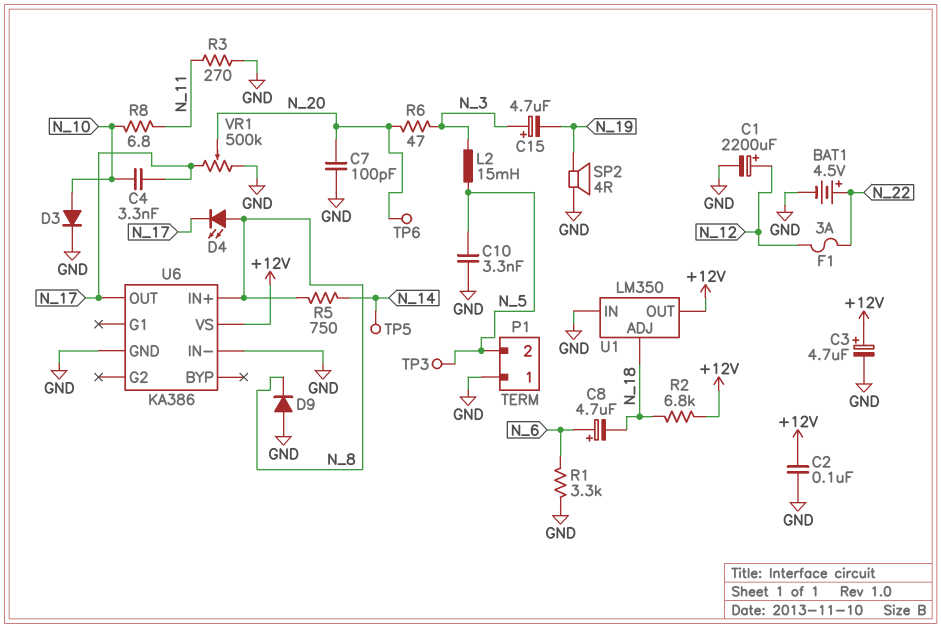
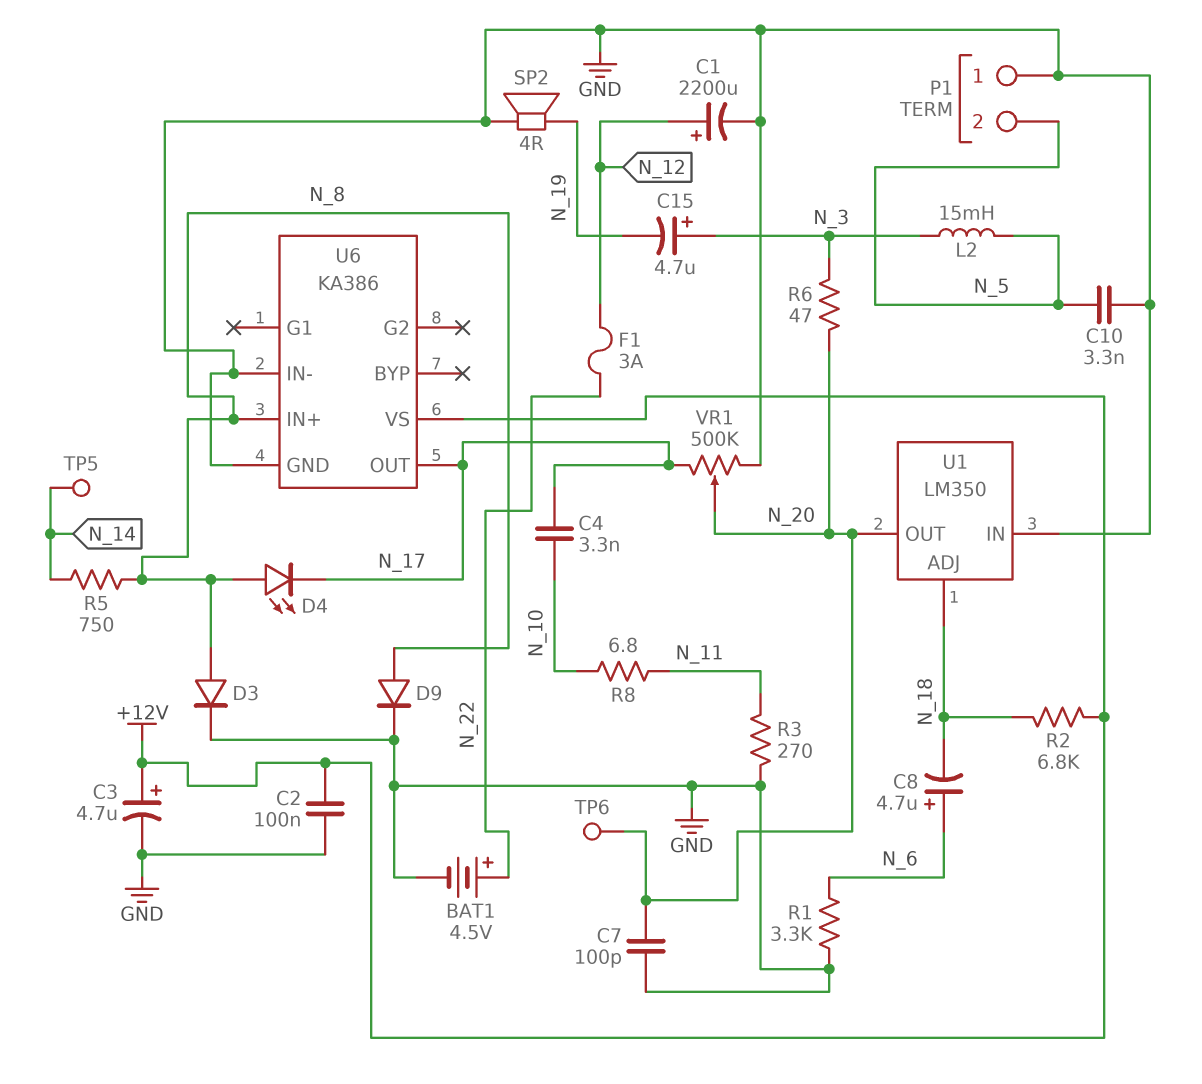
D3: diode (A N_10, K GND) -> diode (A N_8, K GND)
D9: diode (A GND, K N_8) -> diode (A N_8, K GND)
TP3: test point (N_5) -> none
U1 pin OUT: +12V -> N_20

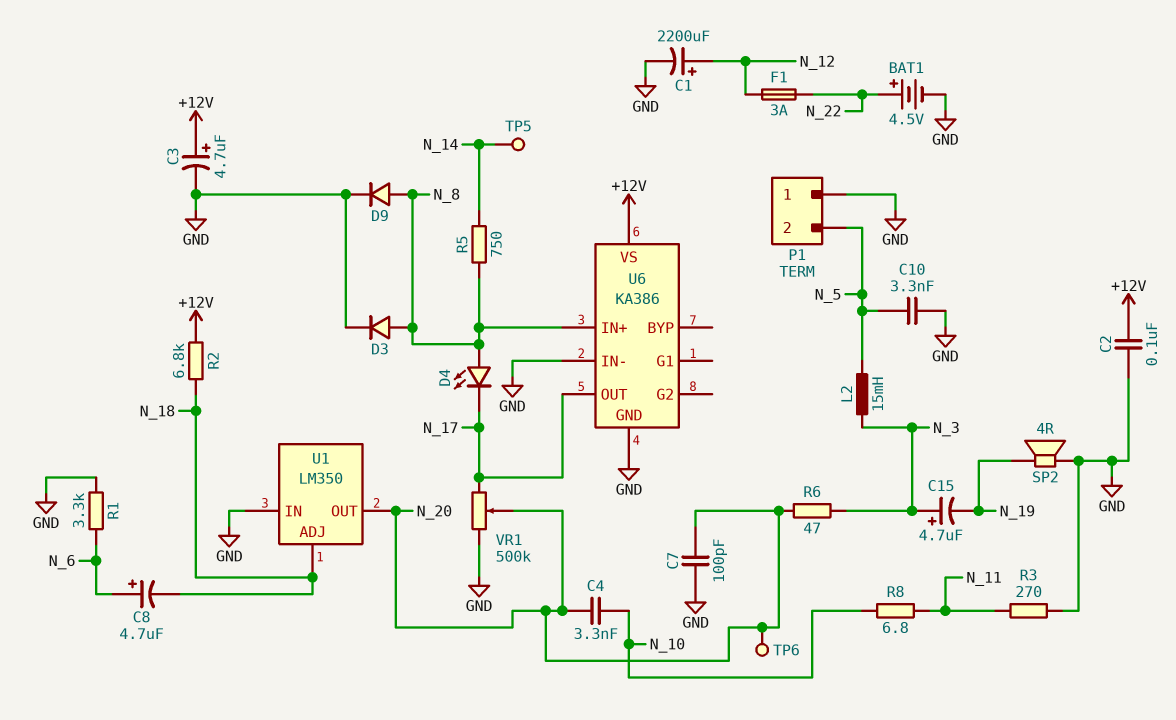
C4: 3.3nF (N_10, N_17) -> 3.3nF (N_10, N_20)

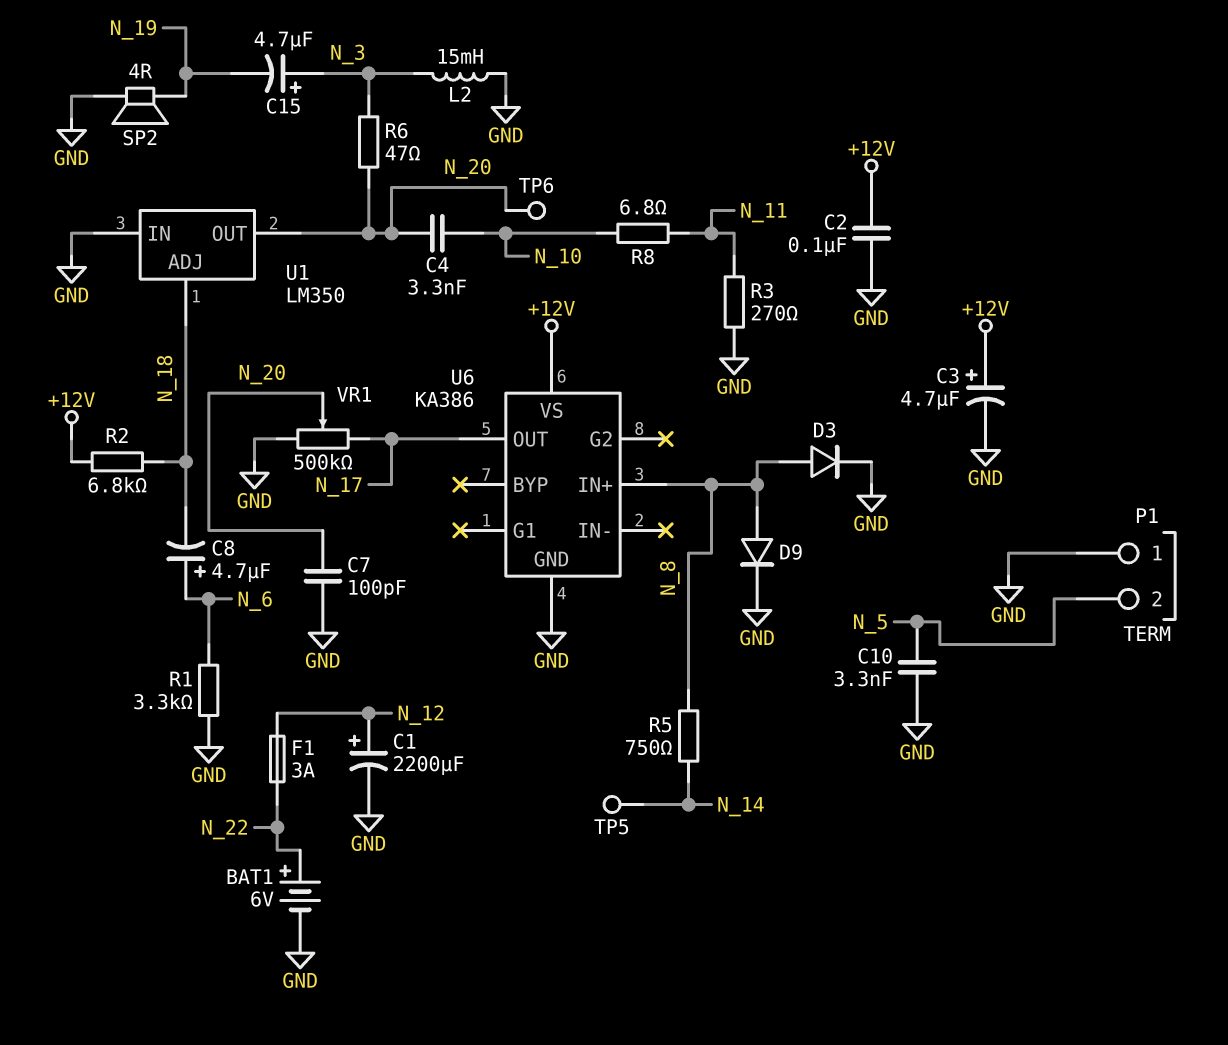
BAT1: 4.5V (plus N_22, minus GND) -> 6V (plus N_22, minus GND)
D4: LED (A N_8, K N_17) -> none
L2: 15mH (N_3, N_5) -> 15mH (GND, N_3)
U6 pin IN-: GND -> none

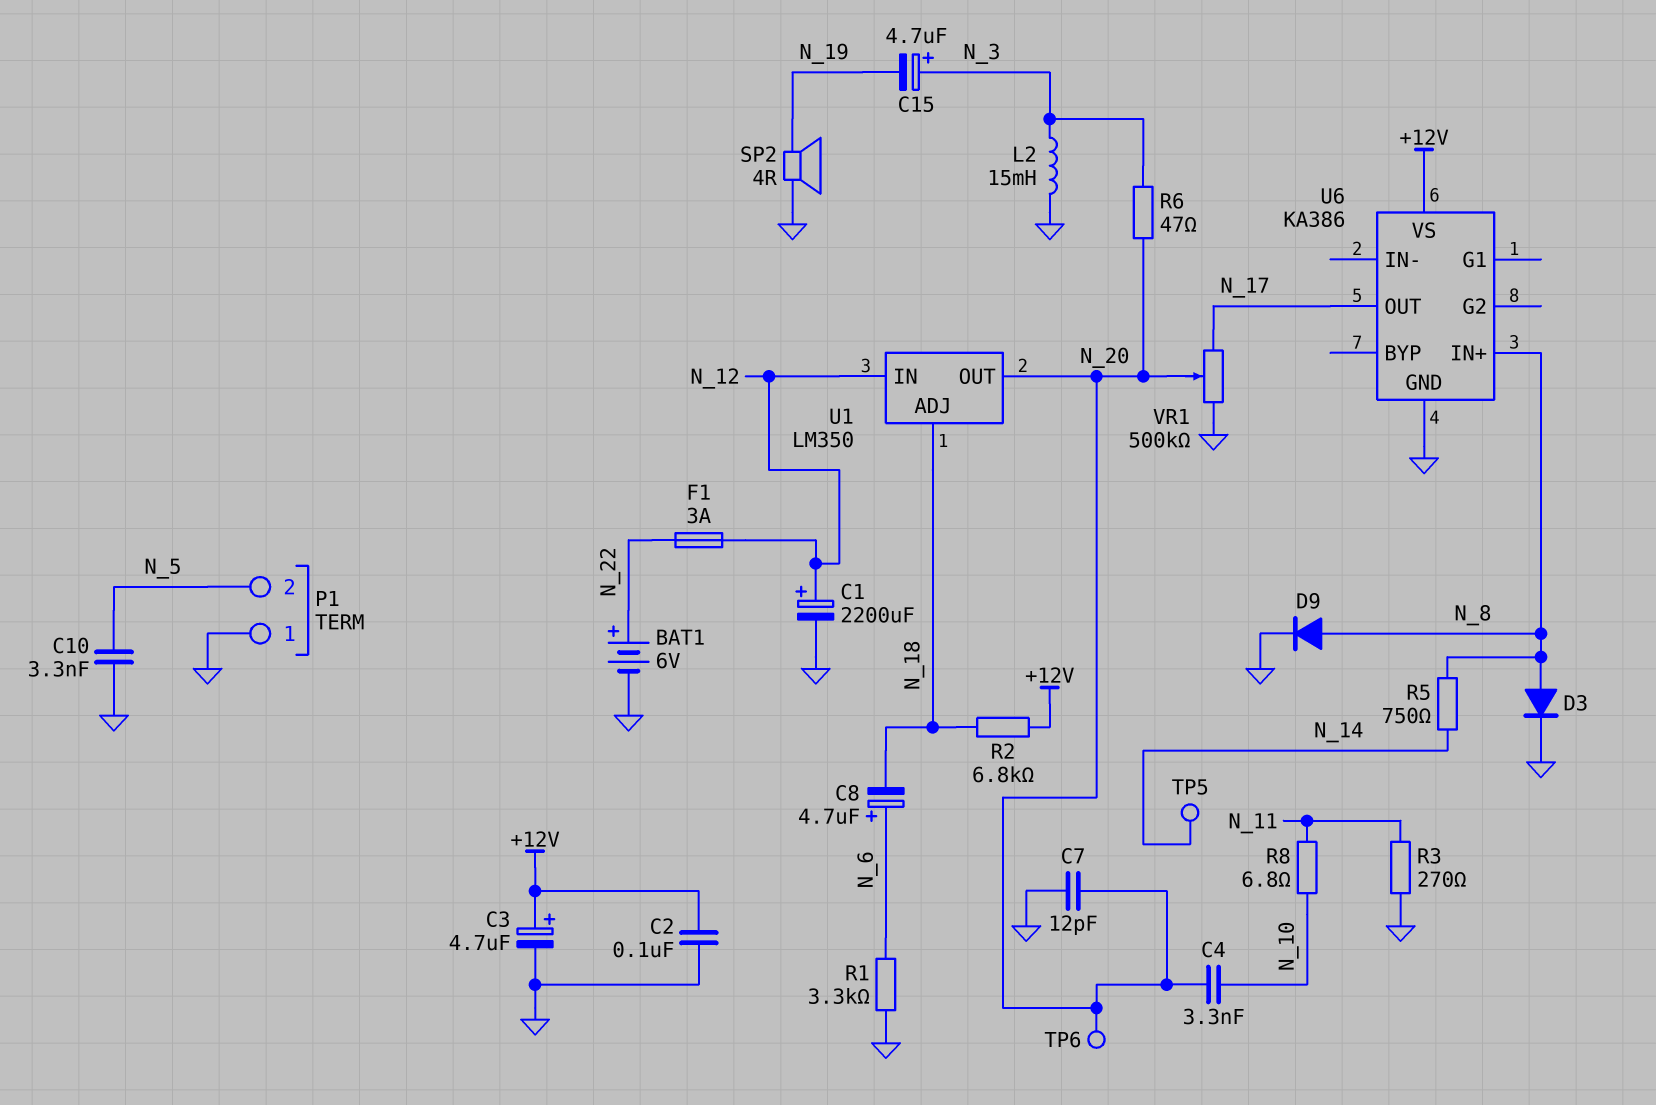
C7: 100pF (GND, N_20) -> 12pF (GND, N_20)
U1 pin IN: GND -> N_12

